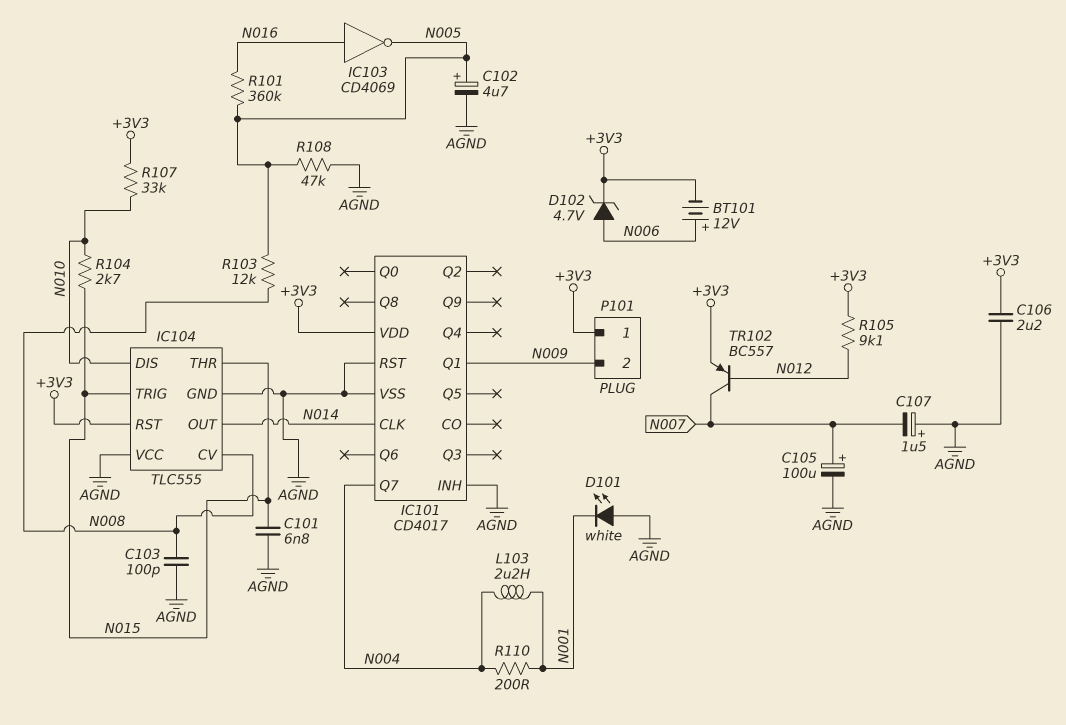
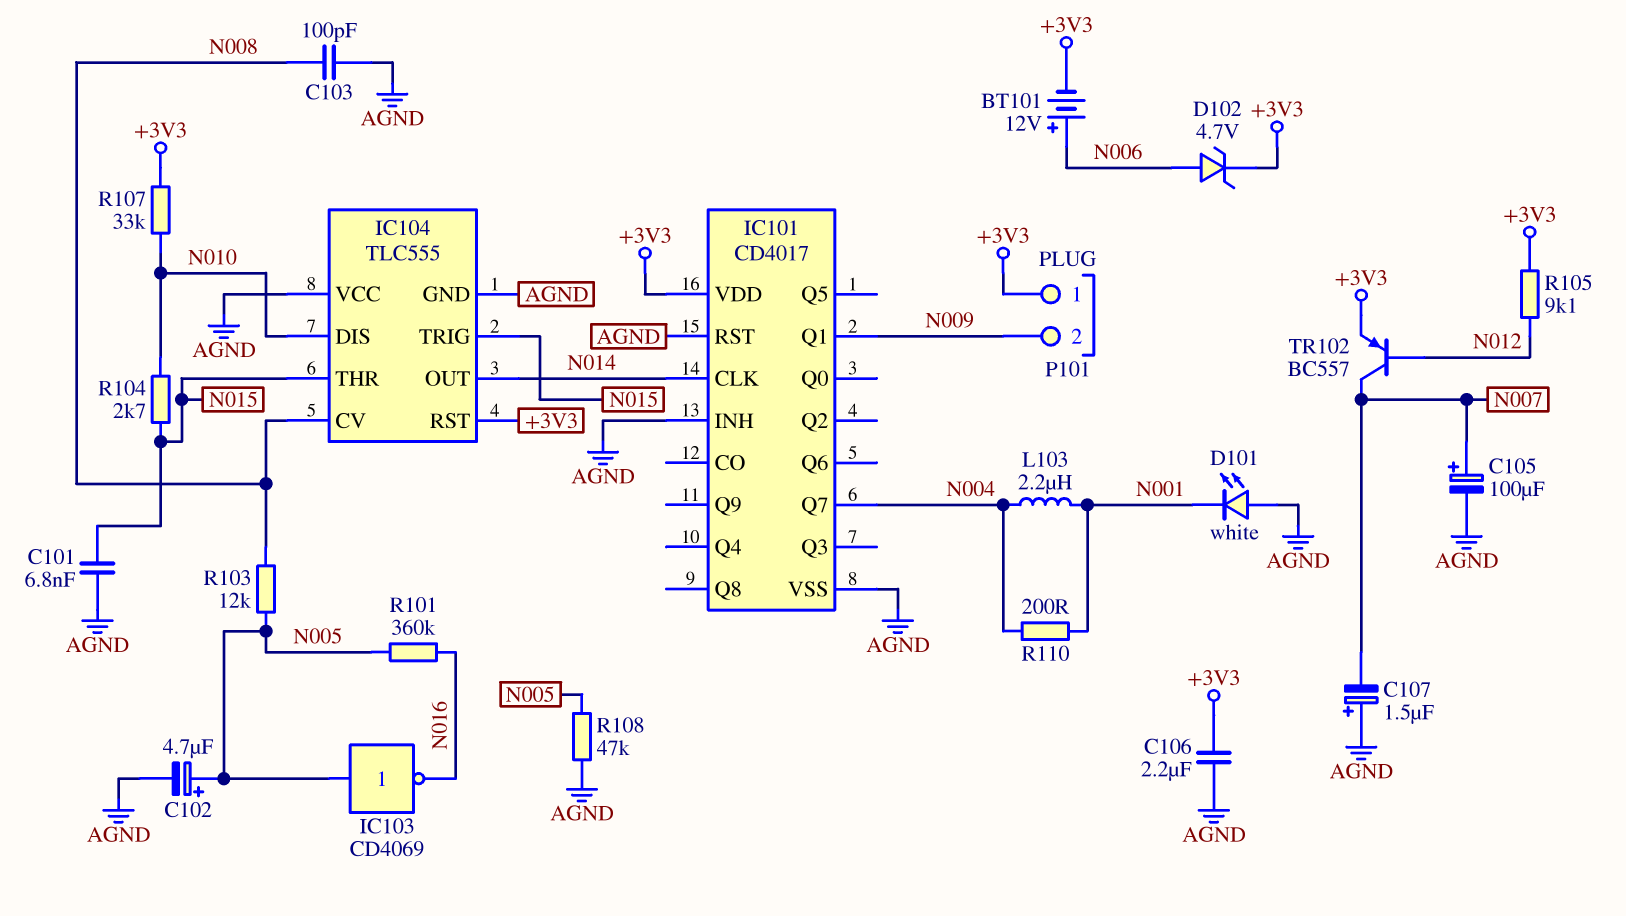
IC103: NOT CD4069 (in N016, out N005) -> NOT CD4069 (in N005, out N016)

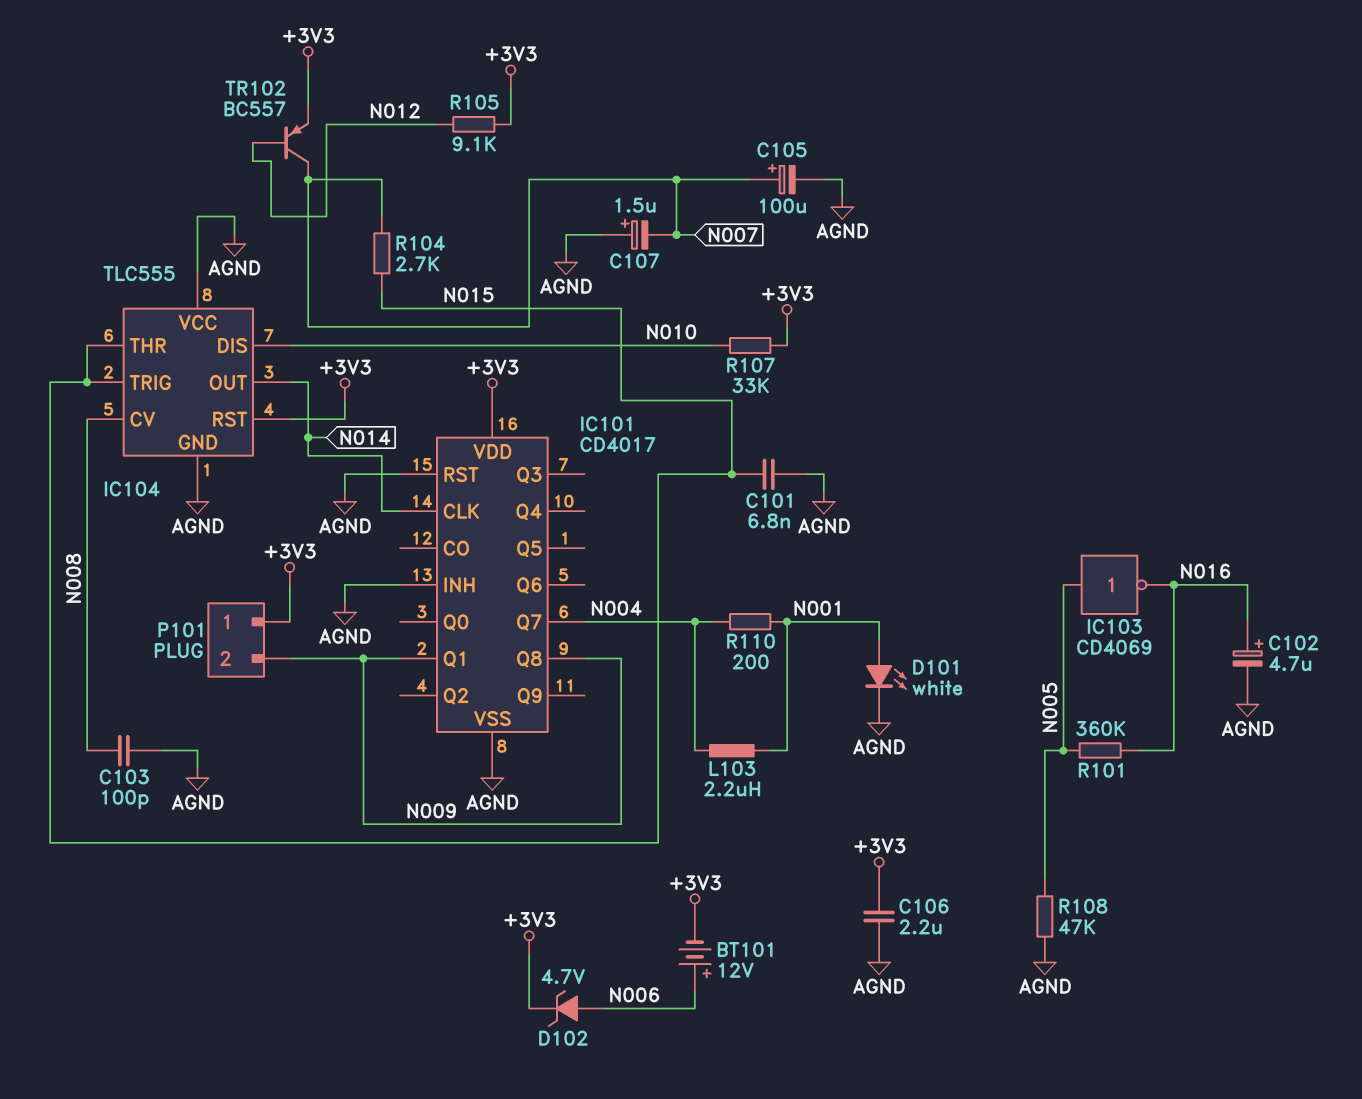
C102: 4.7uF (plus N005, minus AGND) -> 4.7uF (plus N016, minus AGND)
D101: LED white (A AGND, K N001) -> LED white (A N001, K AGND)
IC101 pin Q8: none -> N009
R103: 12k (N005, N008) -> none
R104: 2.7k (N010, N015) -> 2.7k (N007, N015)

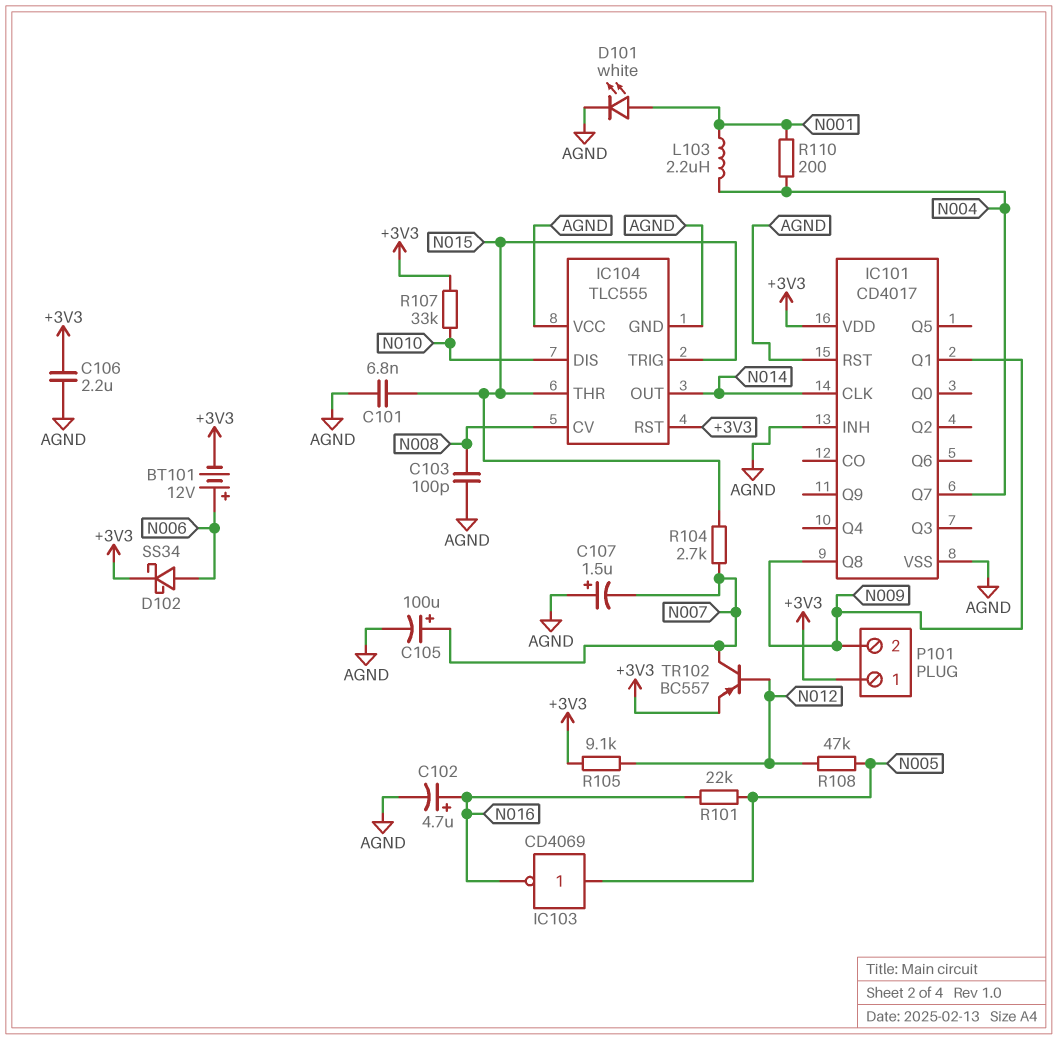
D102: zener 4.7V (A N006, K +3V3) -> schottky SS34 (A N006, K +3V3)
R101: 360k (N005, N016) -> 22k (N005, N016)
R108: 47k (AGND, N005) -> 47k (N005, N012)

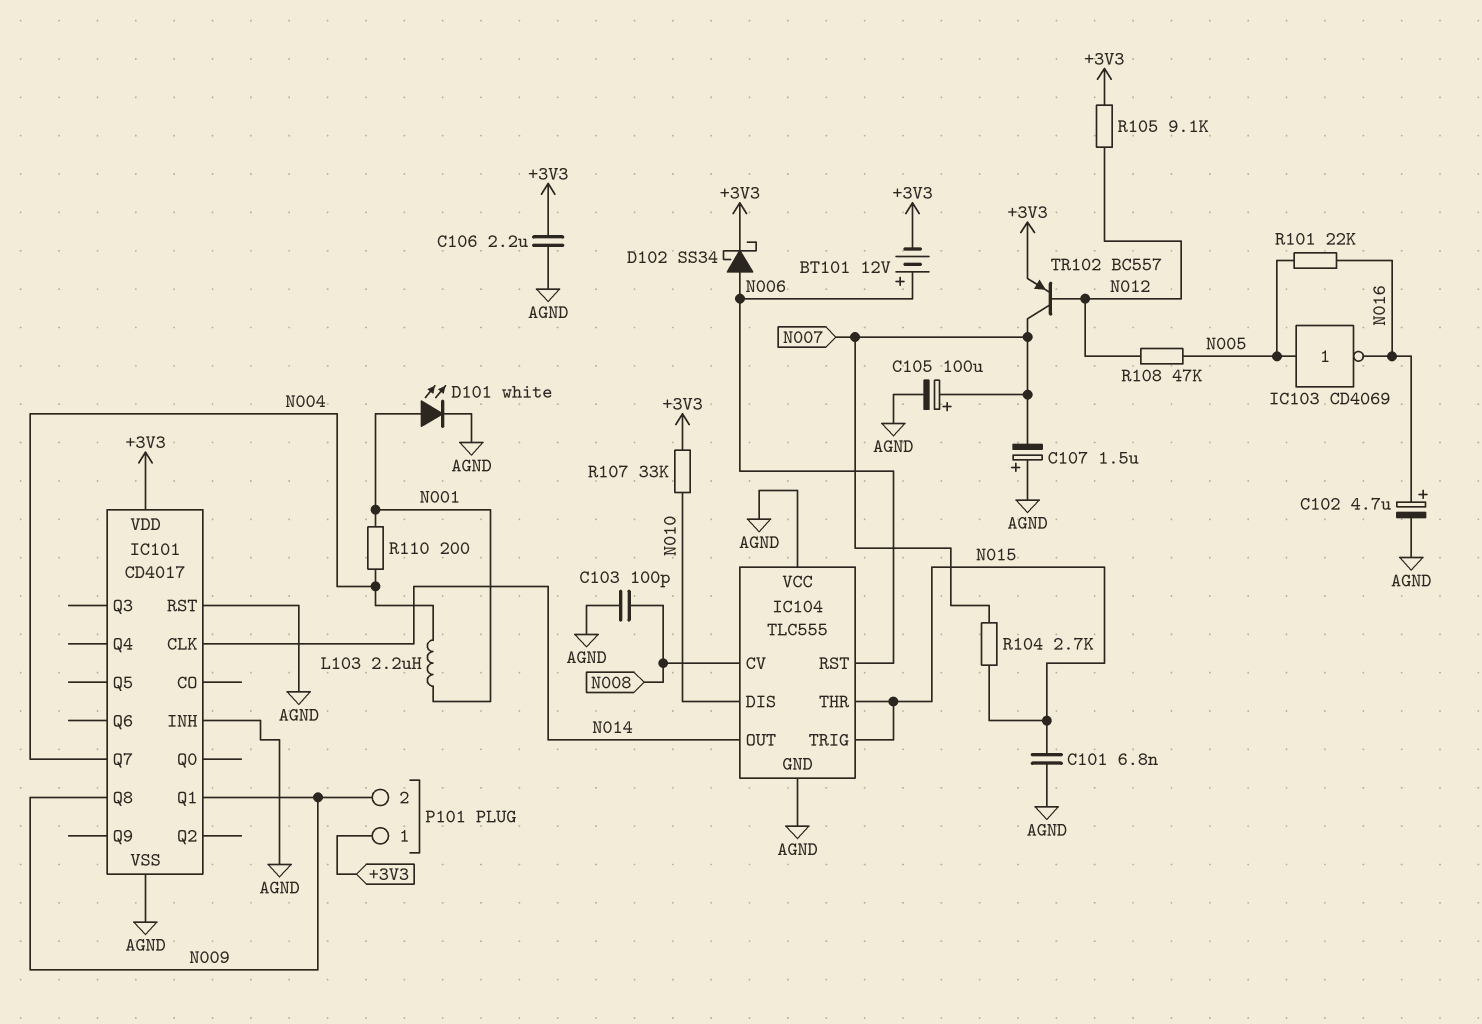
IC104 pin RST: +3V3 -> N006

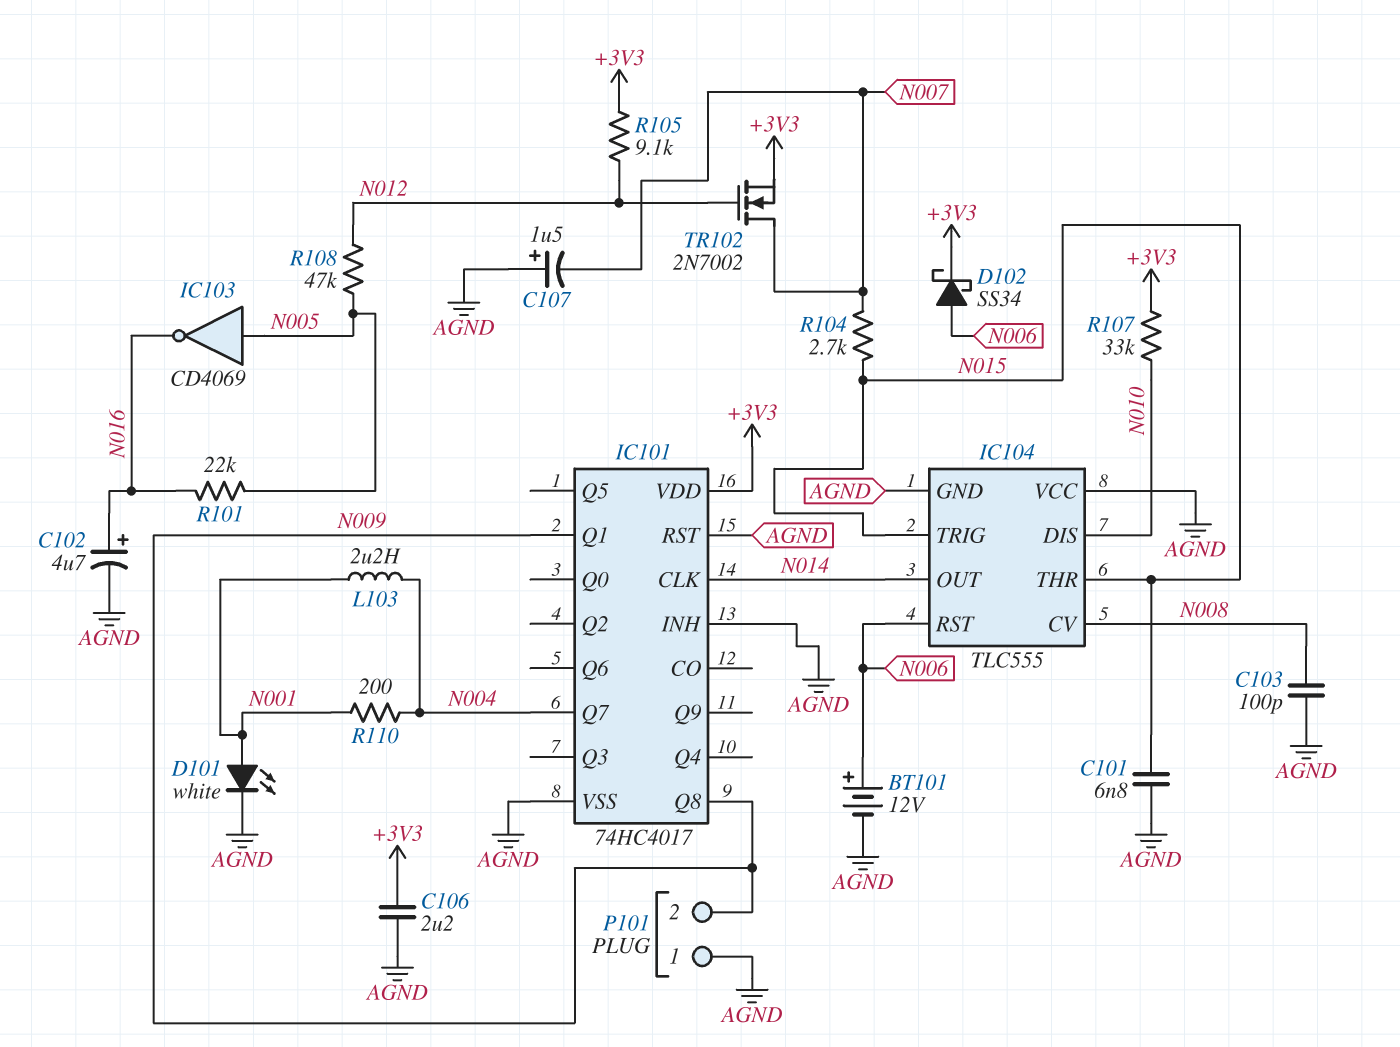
BT101: 12V (plus N006, minus +3V3) -> 12V (plus N006, minus AGND)
C105: 100uF (plus N007, minus AGND) -> none
IC101: CD4017 -> 74HC4017
P101 pin 1: +3V3 -> AGND
TR102: PNP BC557 (B N012, C N007, E +3V3) -> NMOS 2N7002 (G N012, D N007, S +3V3)

